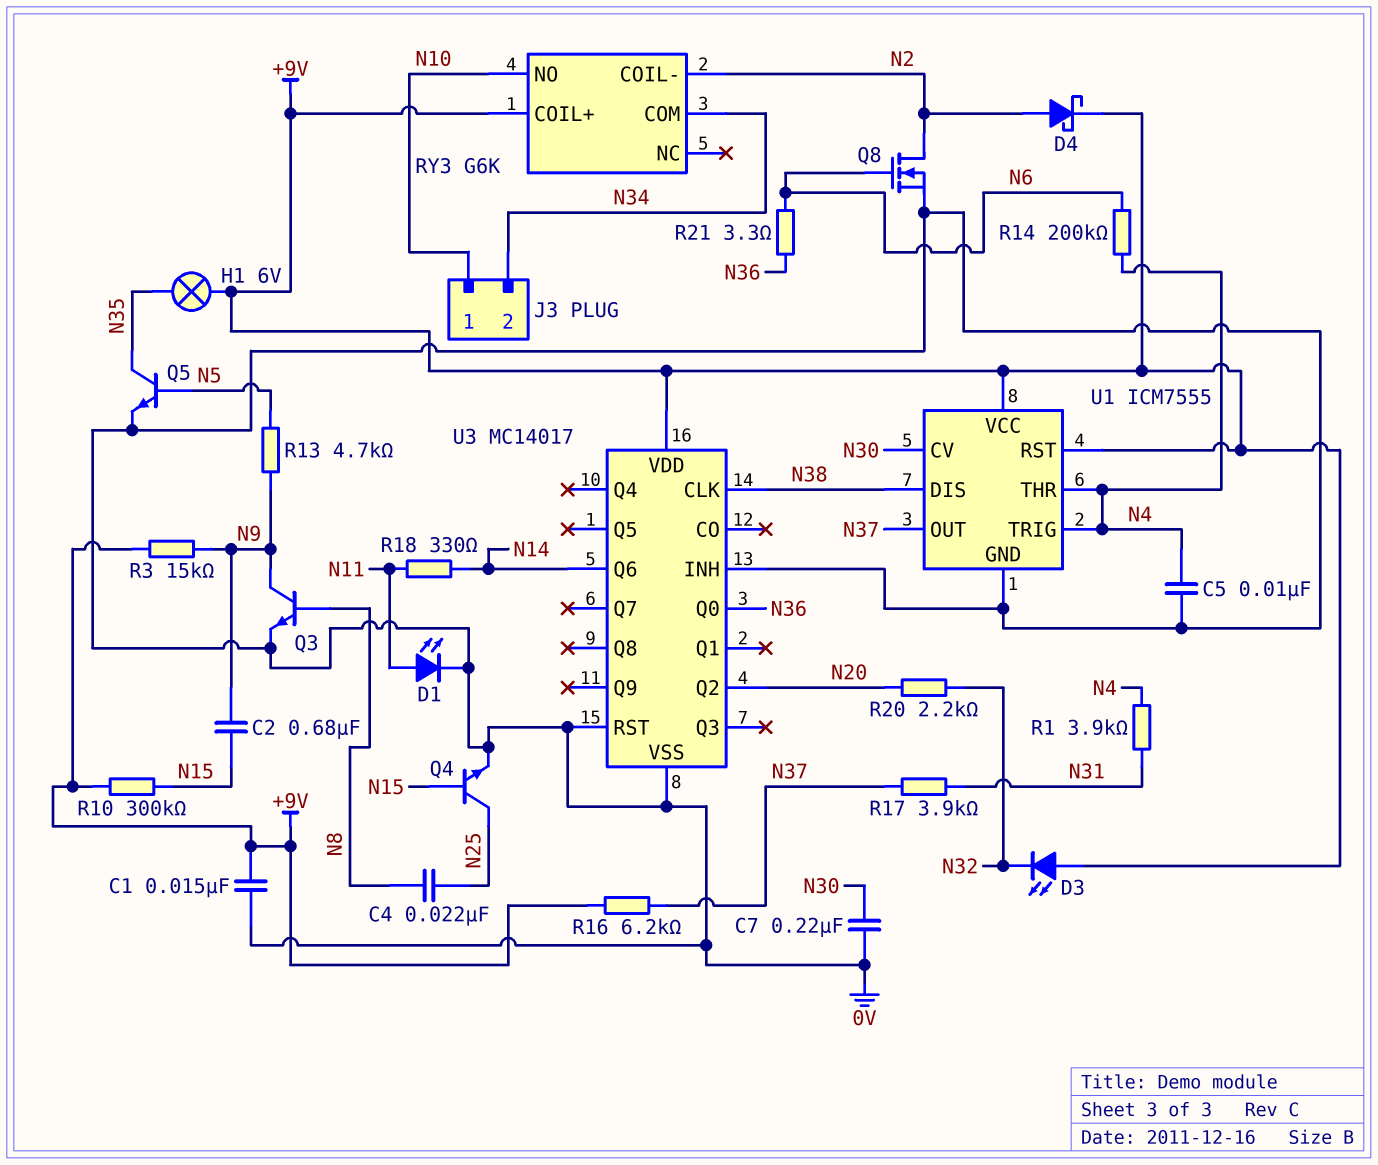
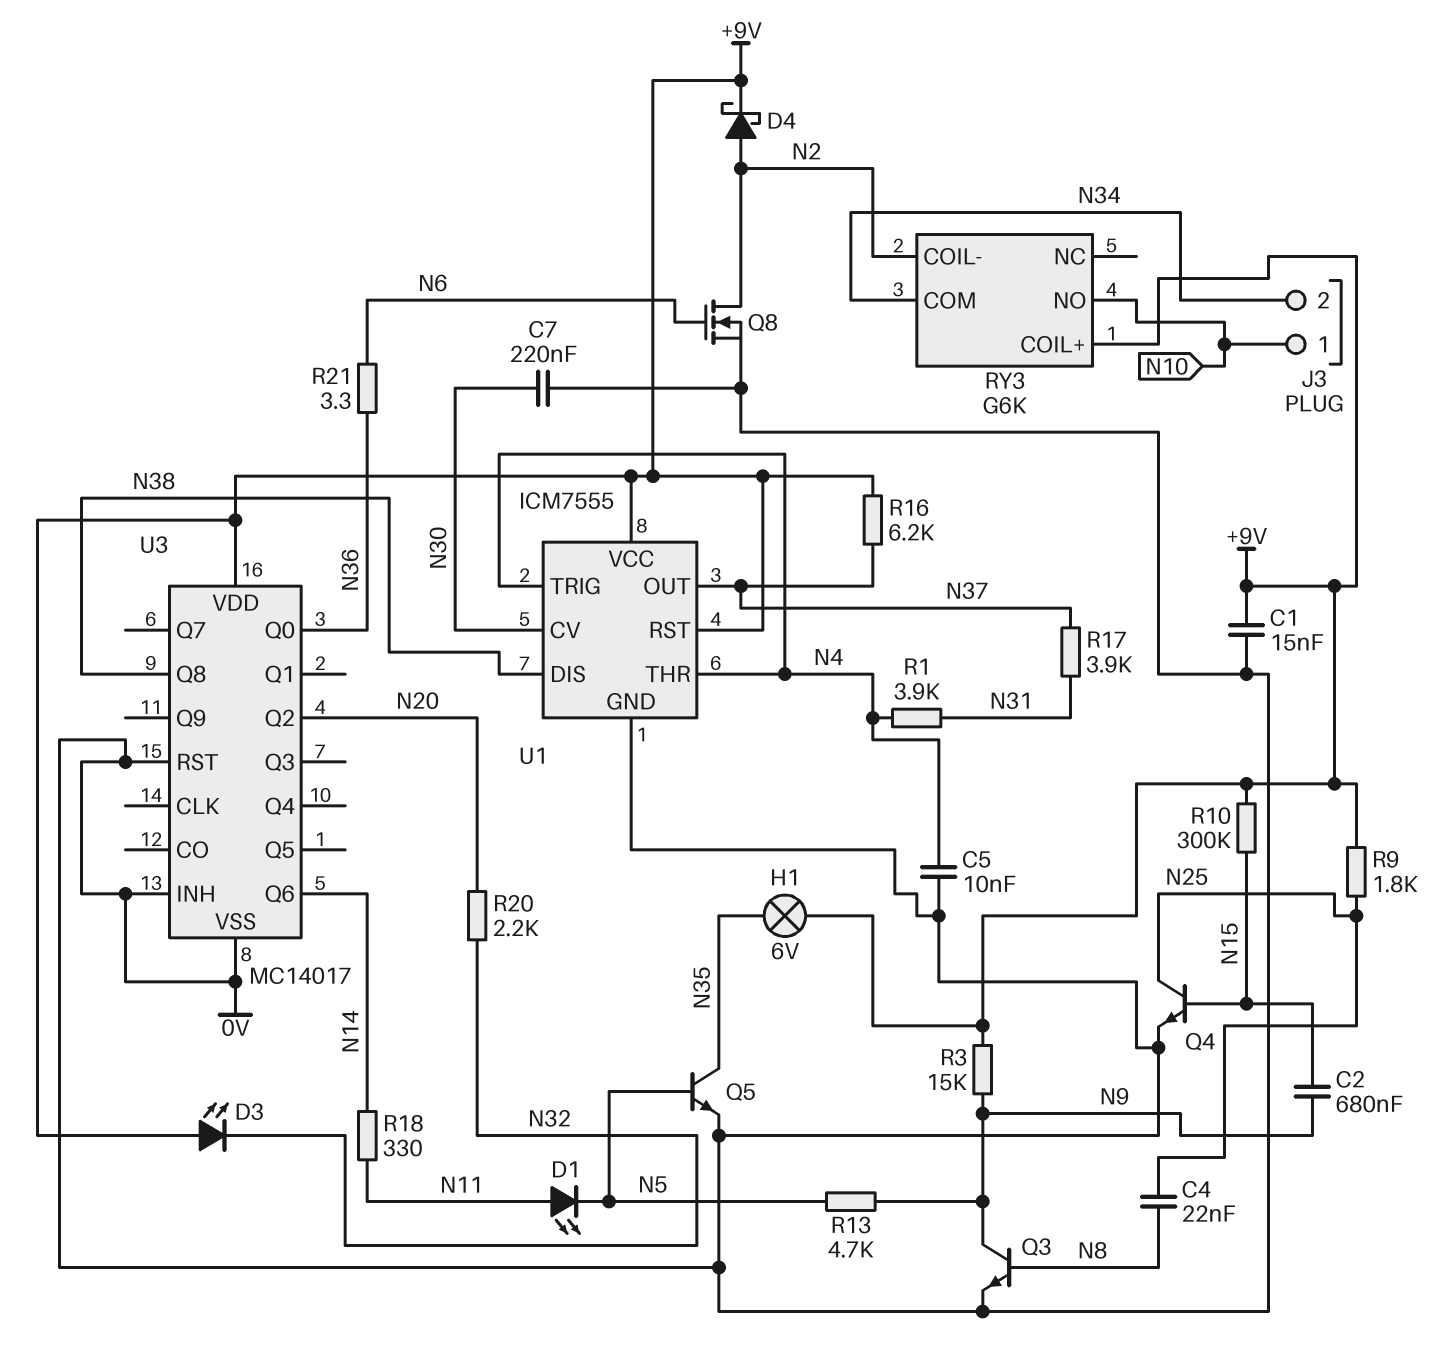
D1: LED (A N11, K 0V) -> LED (A N11, K N5)
R9: none -> 1.8k (+9V, N25)
R14: 200k (N4, N6) -> none
U3 pin CLK: N38 -> none
U3 pin Q8: none -> N38

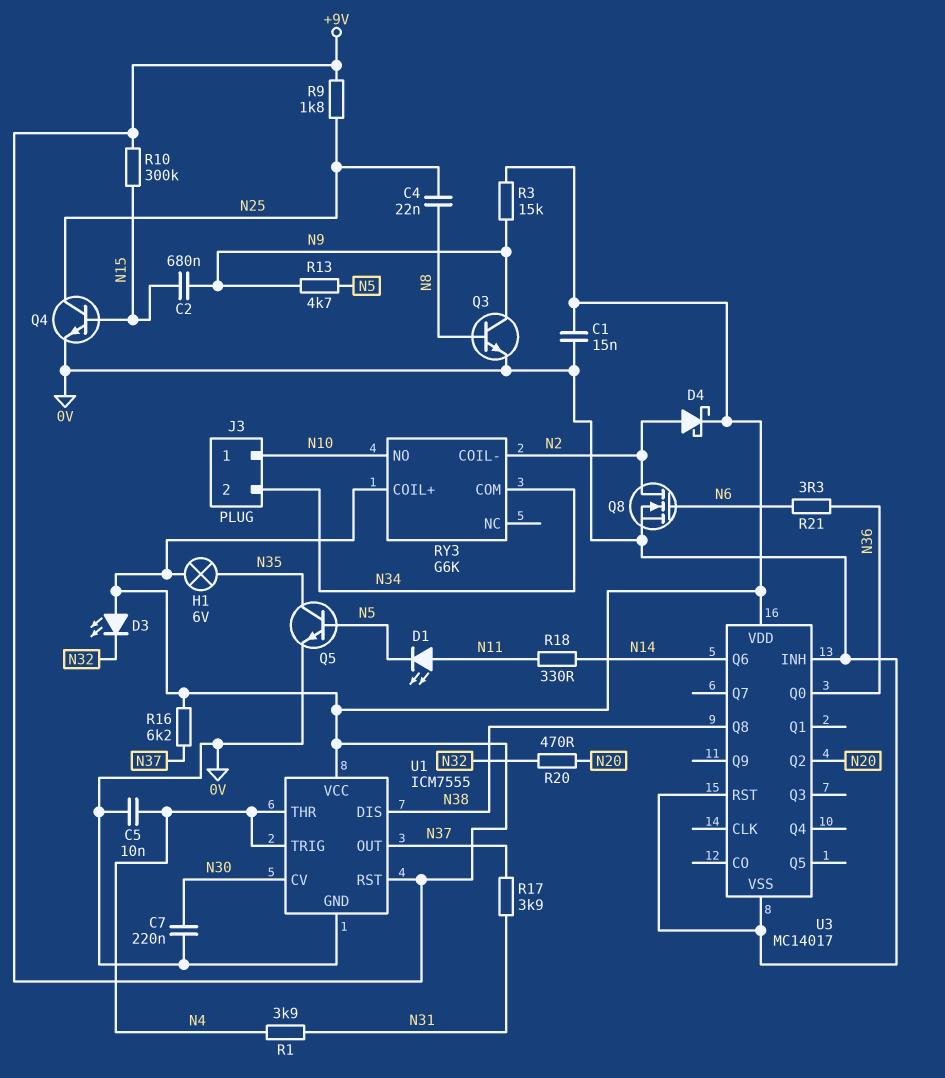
R20: 2.2k (N20, N32) -> 470 (N20, N32)

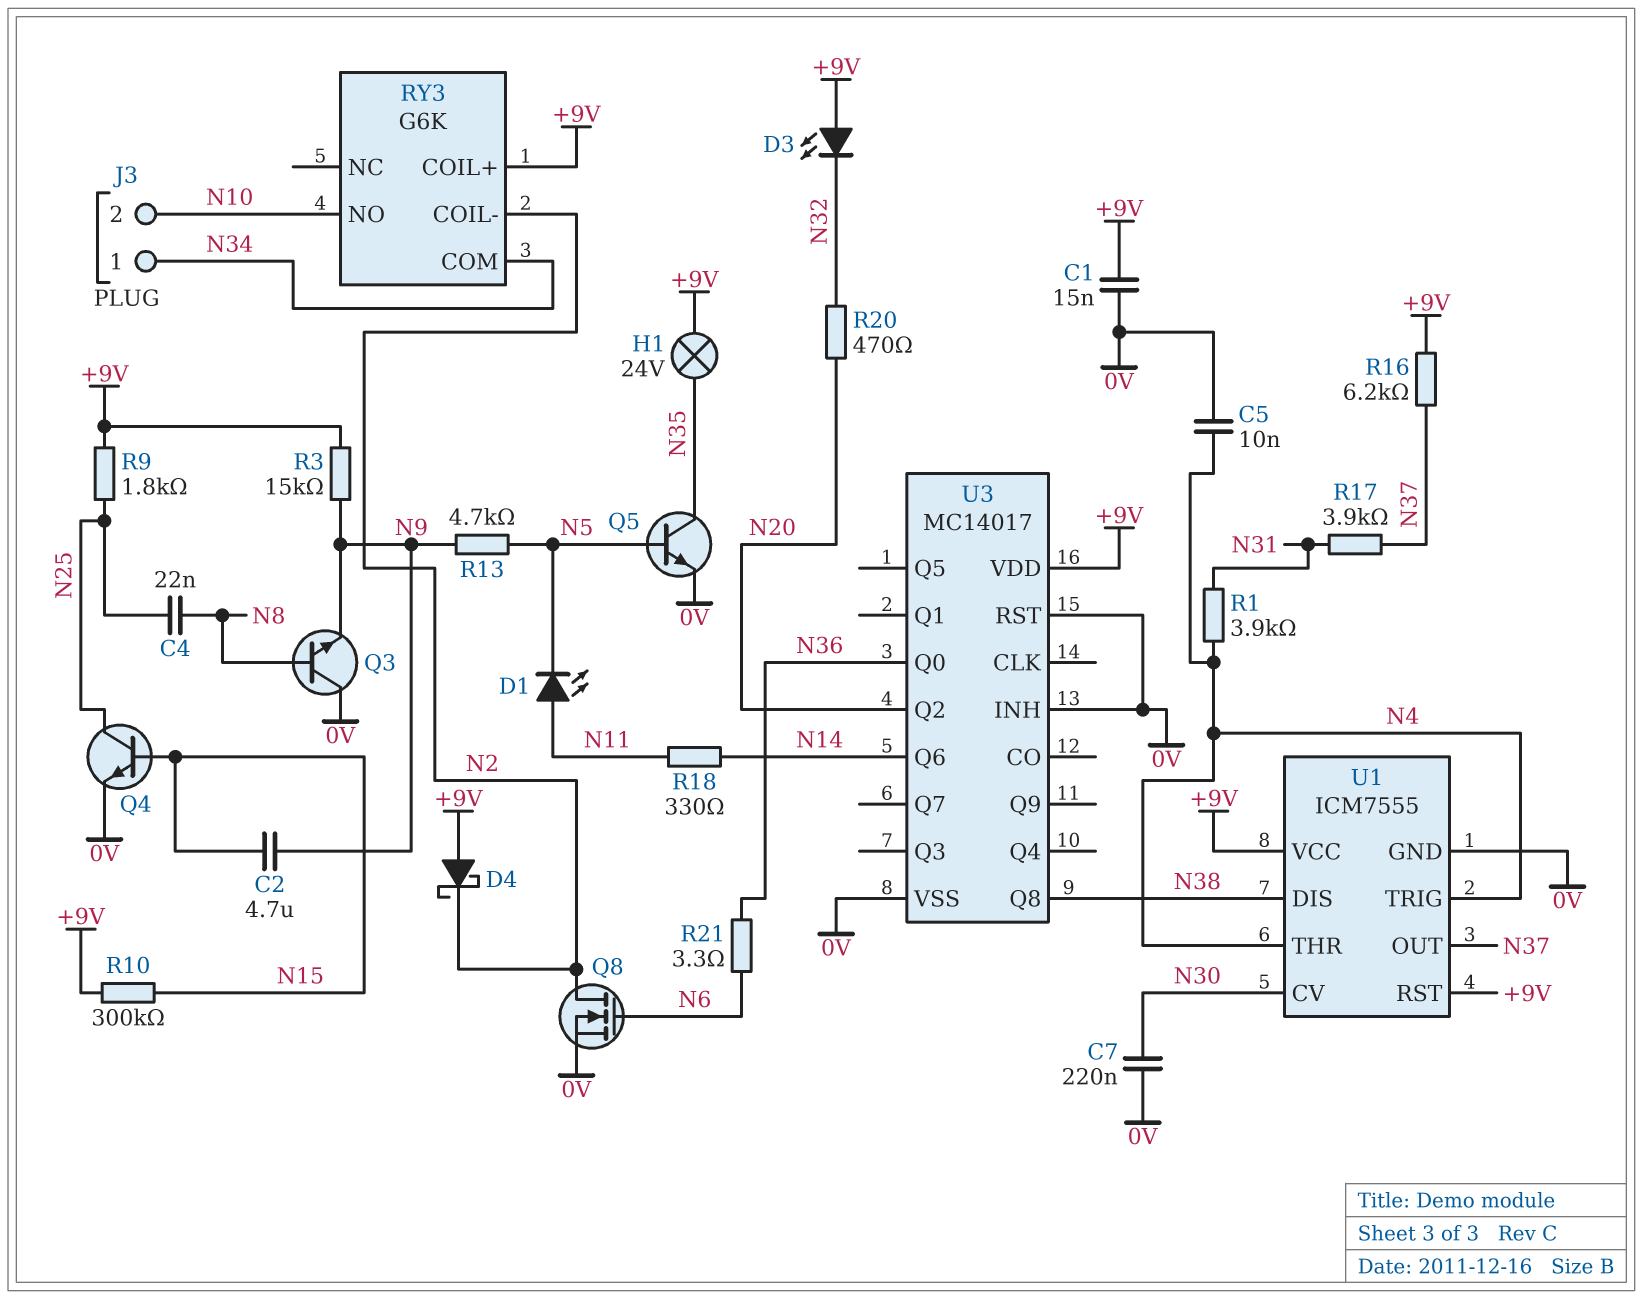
C2: 680nF (N9, N15) -> 4.7uF (N9, N15)
D4: schottky (A N2, K +9V) -> schottky (A +9V, K N2)
H1: lamp 6V (+9V, N35) -> lamp 24V (+9V, N35)
J3 pin 1: N10 -> N34
J3 pin 2: N34 -> N10
Q3: NPN (B N8, C N9, E 0V) -> NPN (B N8, C 0V, E N9)

